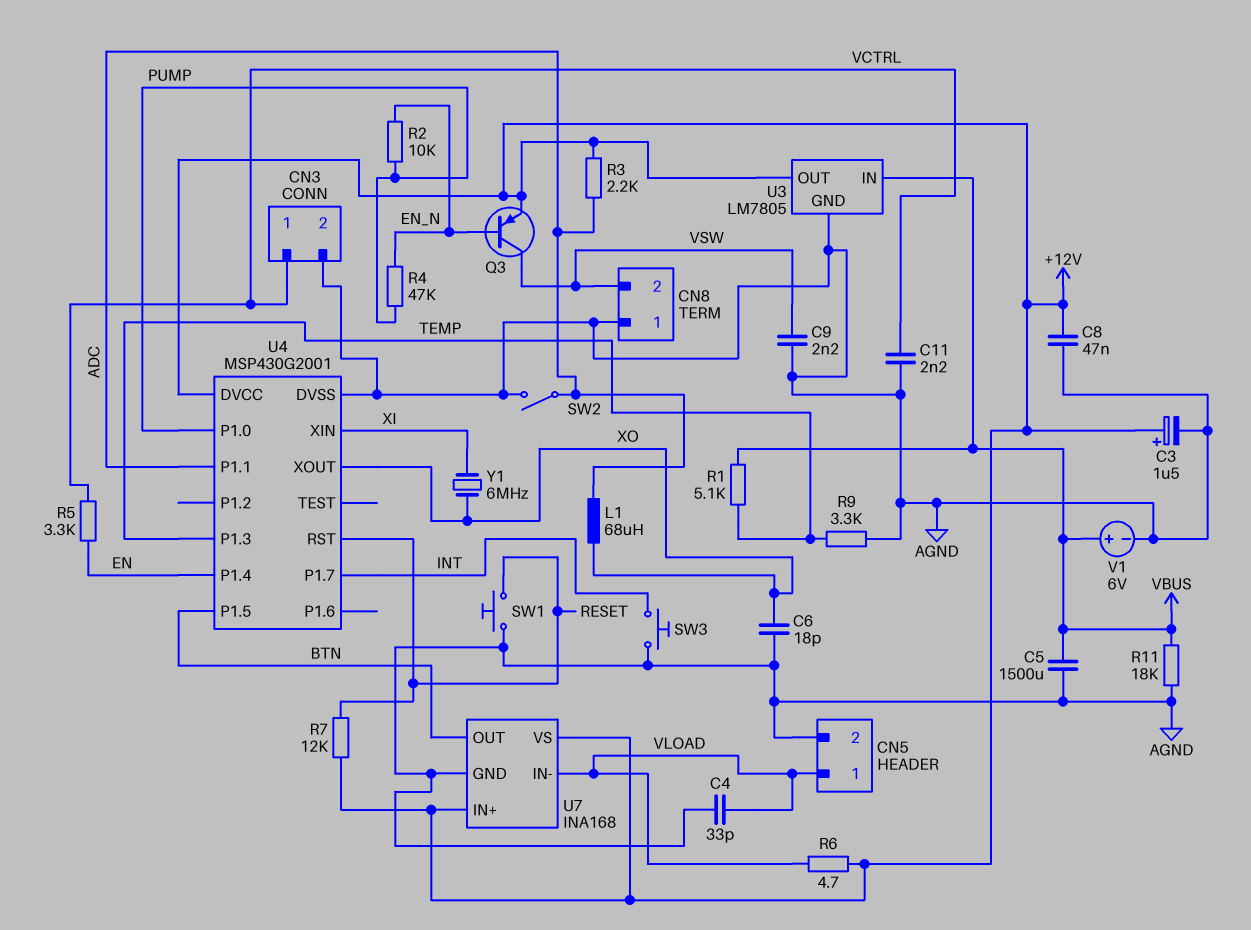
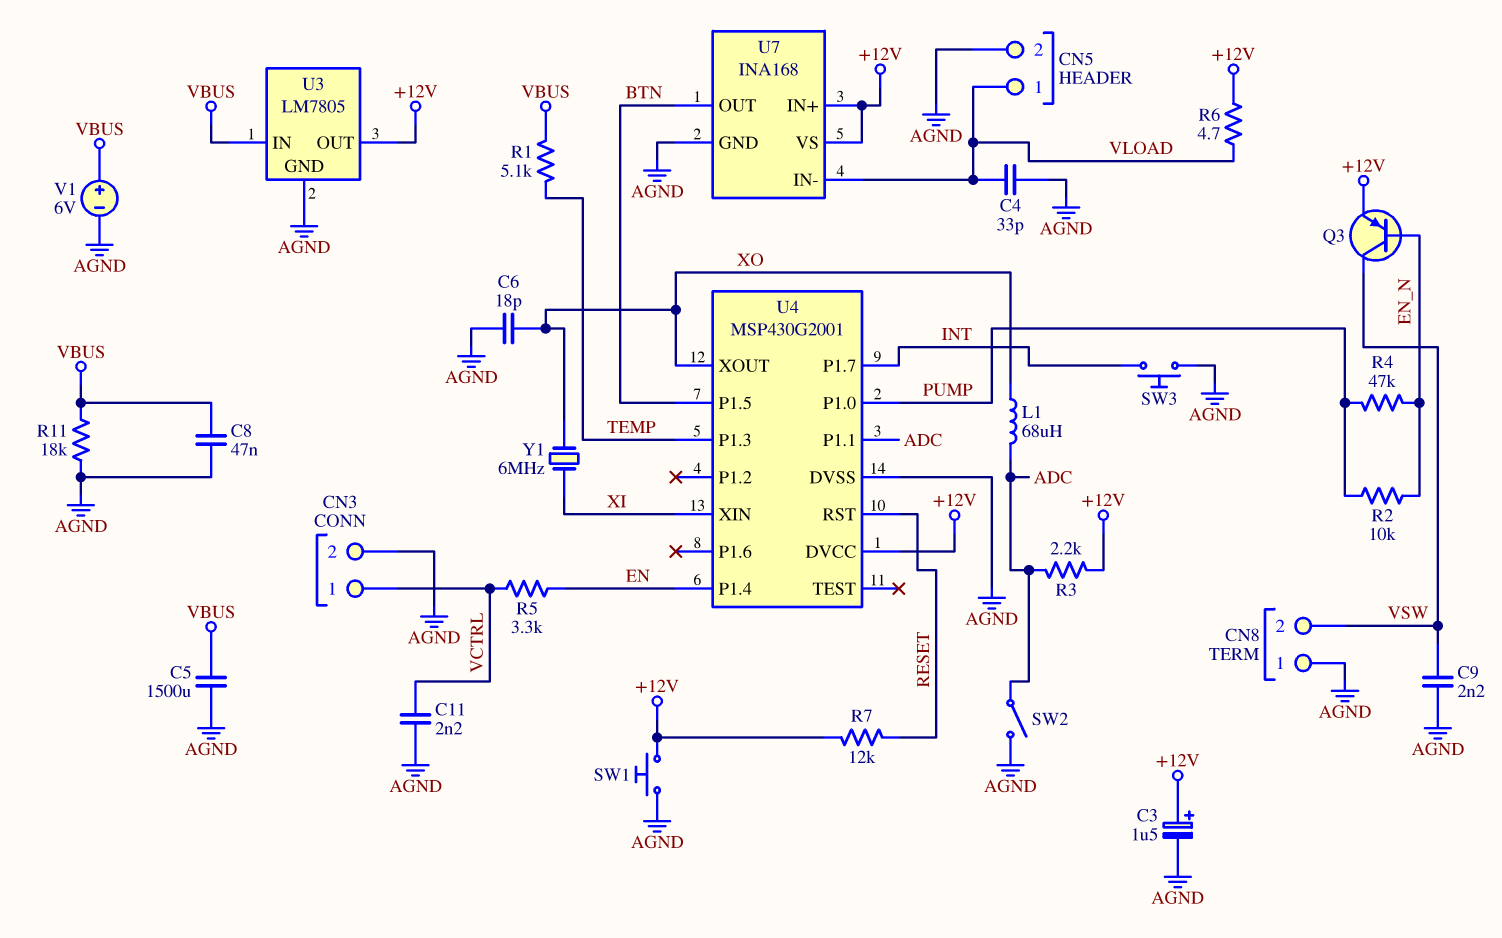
C8: 47nF (+12V, AGND) -> 47nF (AGND, VBUS)
R9: 3.3k (AGND, TEMP) -> none
SW1: button (AGND, RESET) -> button (+12V, AGND)

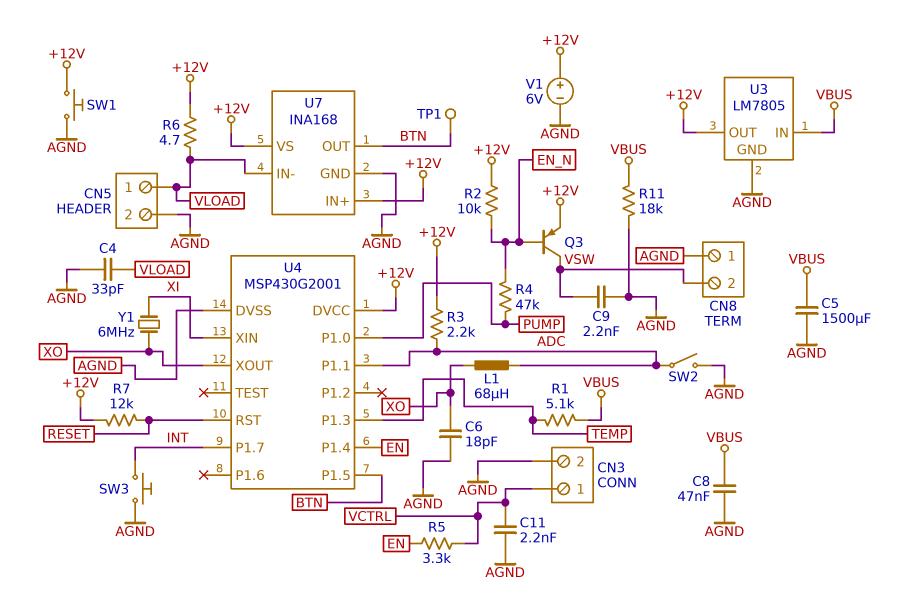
C3: 1.5uF (plus +12V, minus AGND) -> none
R2: 10k (EN_N, PUMP) -> 10k (+12V, EN_N)
TP1: none -> test point (BTN)
V1: 6V (plus VBUS, minus AGND) -> 6V (plus +12V, minus AGND)

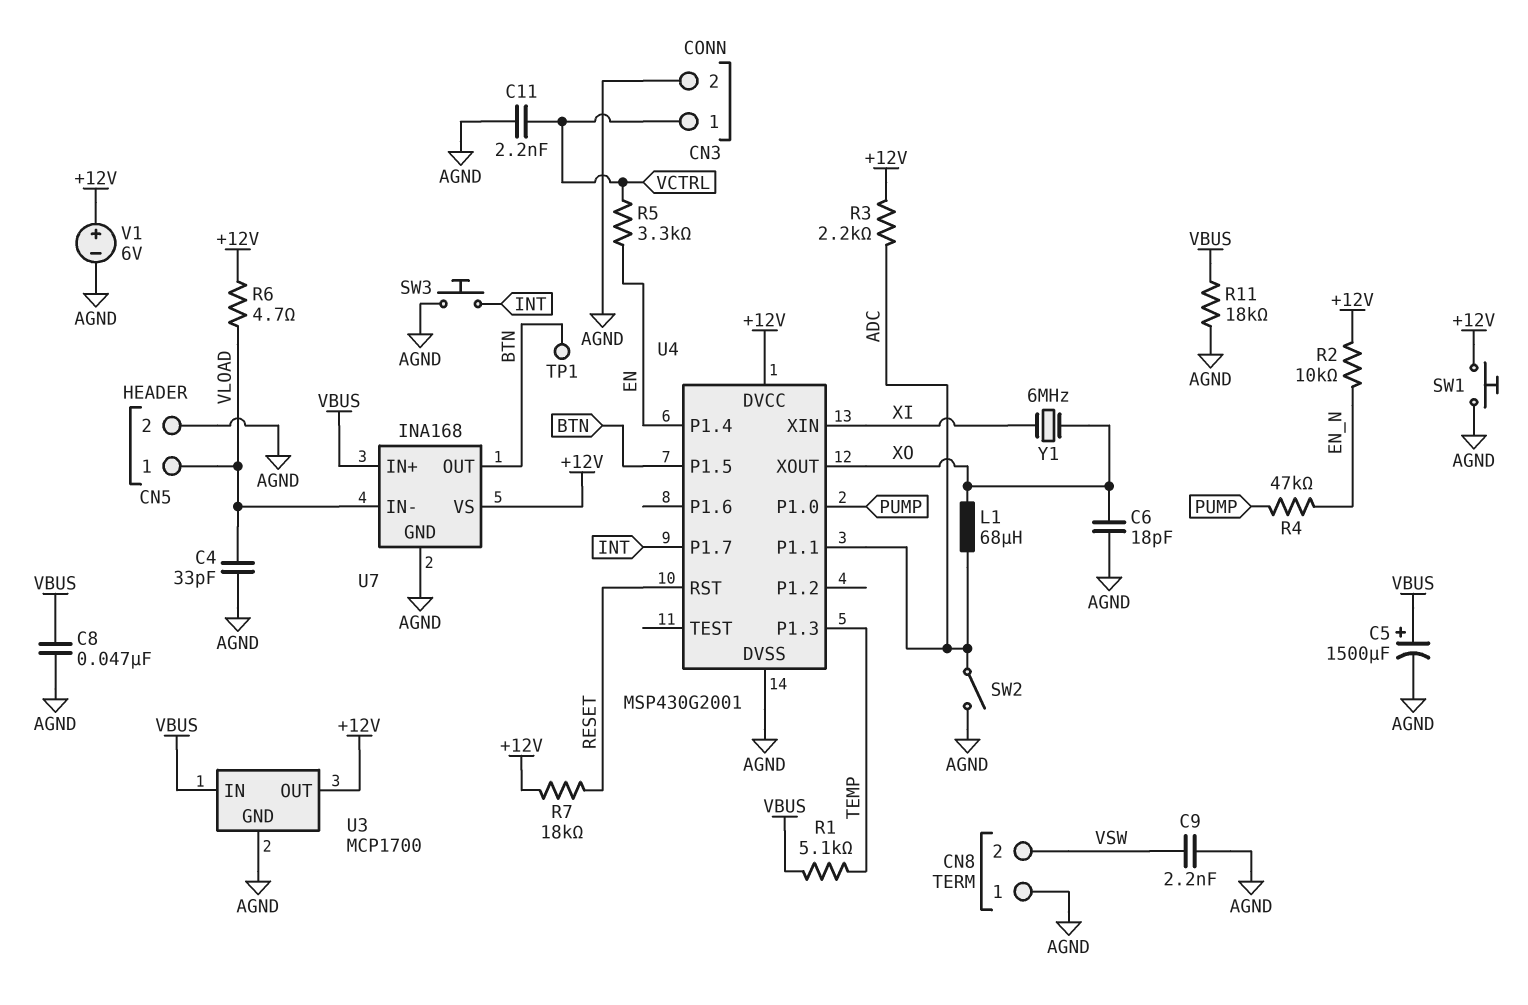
C5: 1500uF (AGND, VBUS) -> 1500uF (plus VBUS, minus AGND)
Q3: PNP (B EN_N, C VSW, E +12V) -> none
R7: 12k (+12V, RESET) -> 18k (+12V, RESET)
U3: LM7805 -> MCP1700
U7 pin IN+: +12V -> VBUS

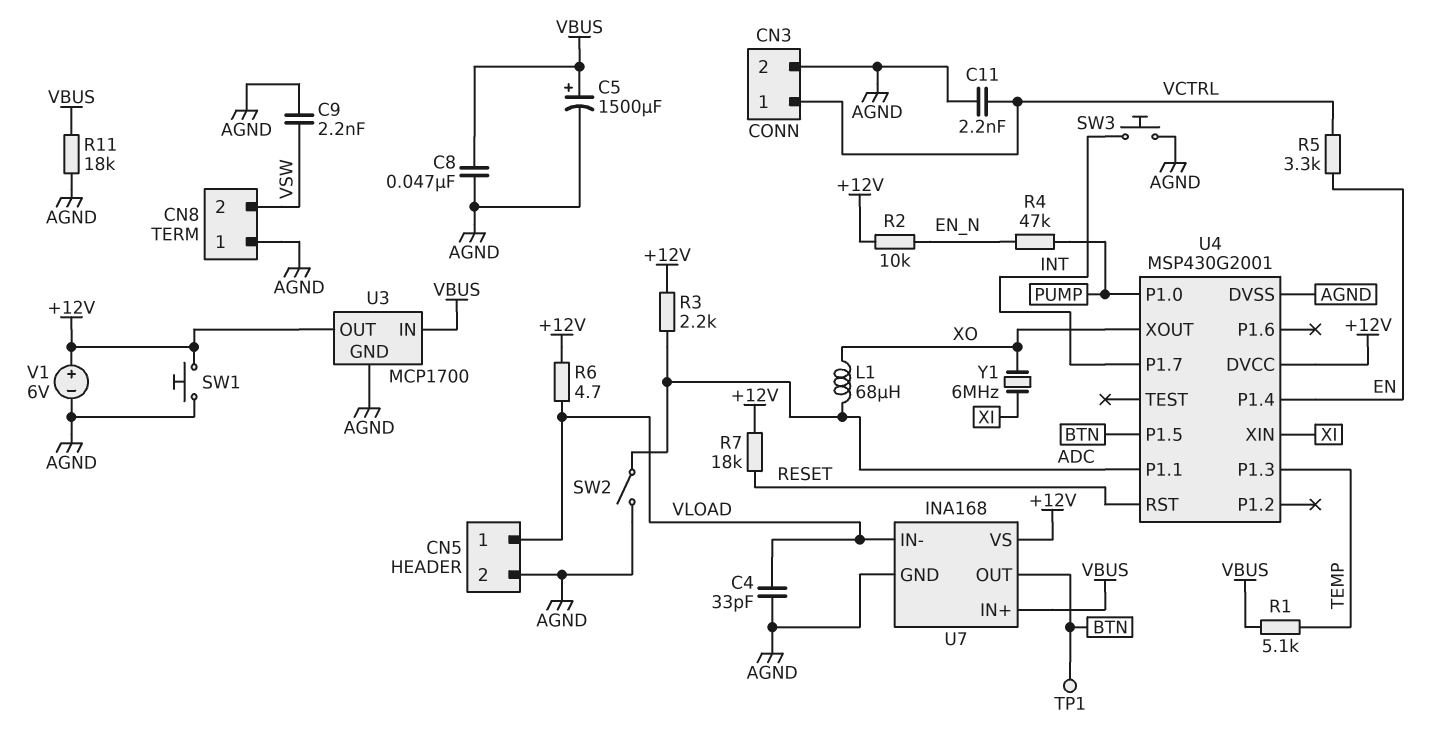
C6: 18pF (AGND, XO) -> none

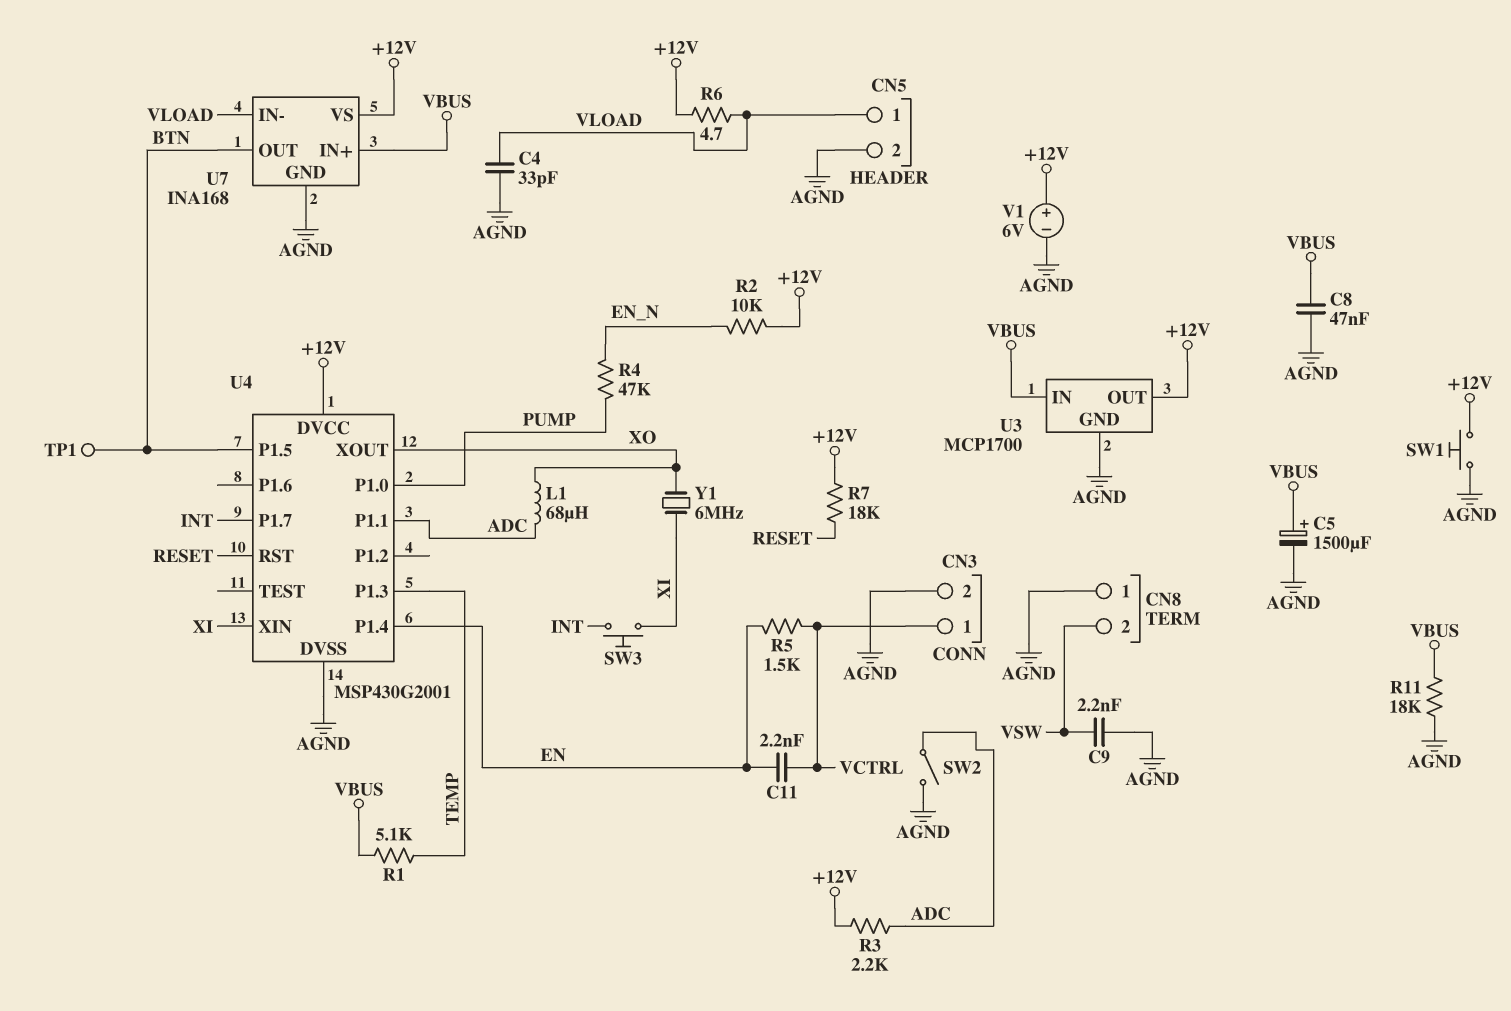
C11: 2.2nF (AGND, VCTRL) -> 2.2nF (EN, VCTRL)
R5: 3.3k (EN, VCTRL) -> 1.5k (EN, VCTRL)
SW3: button (AGND, INT) -> button (INT, XI)

